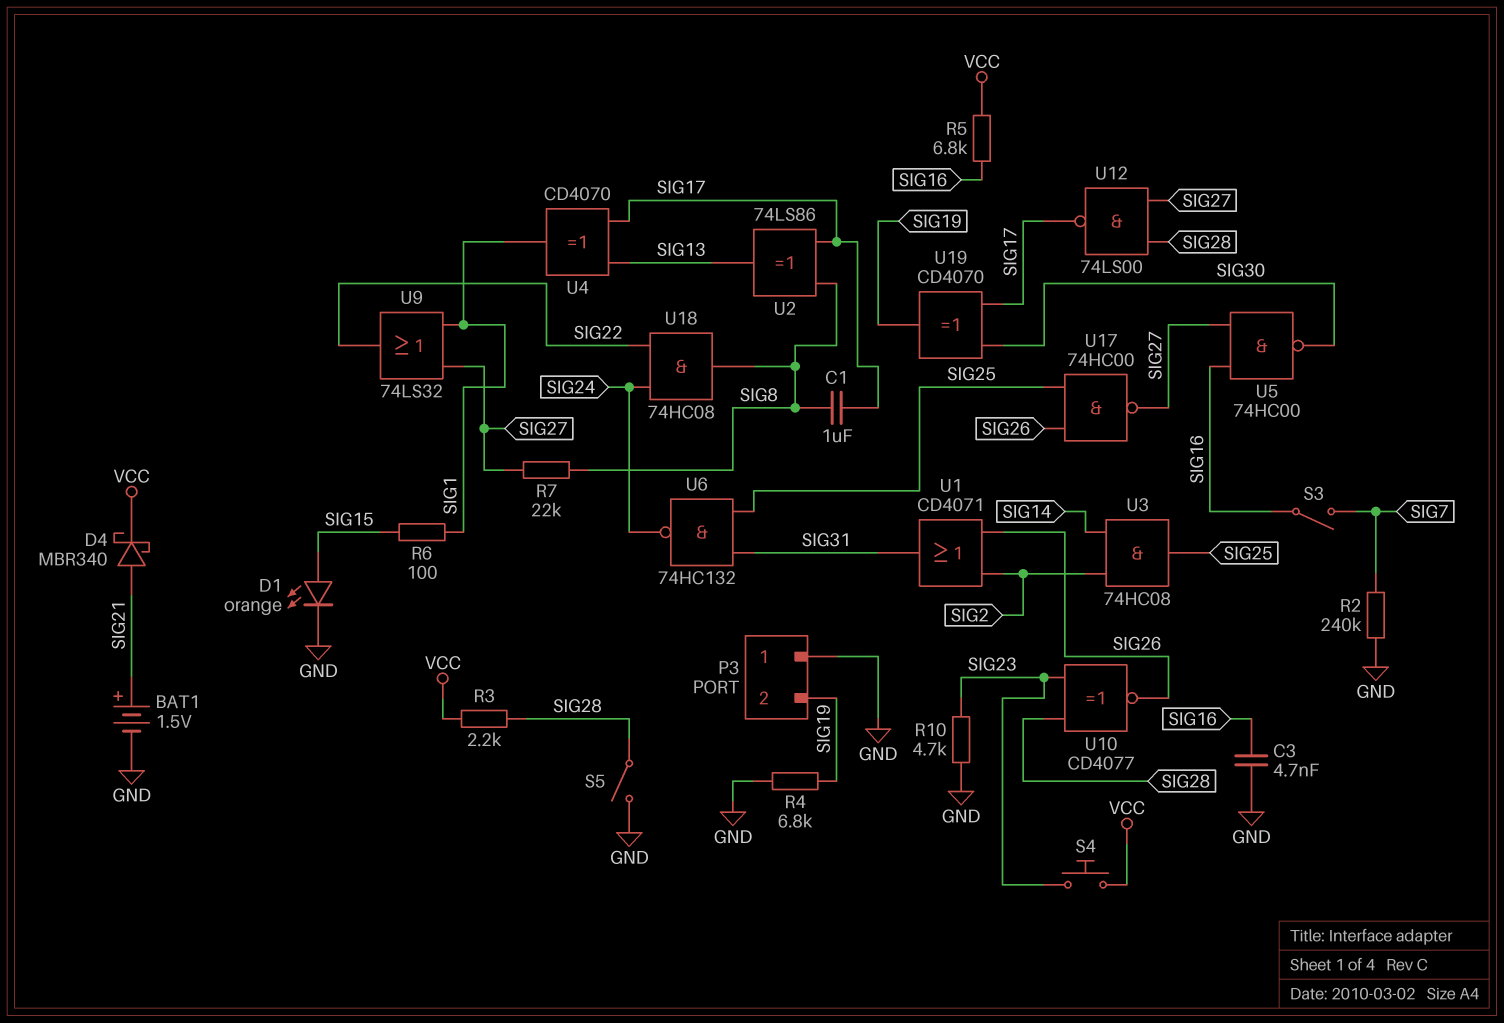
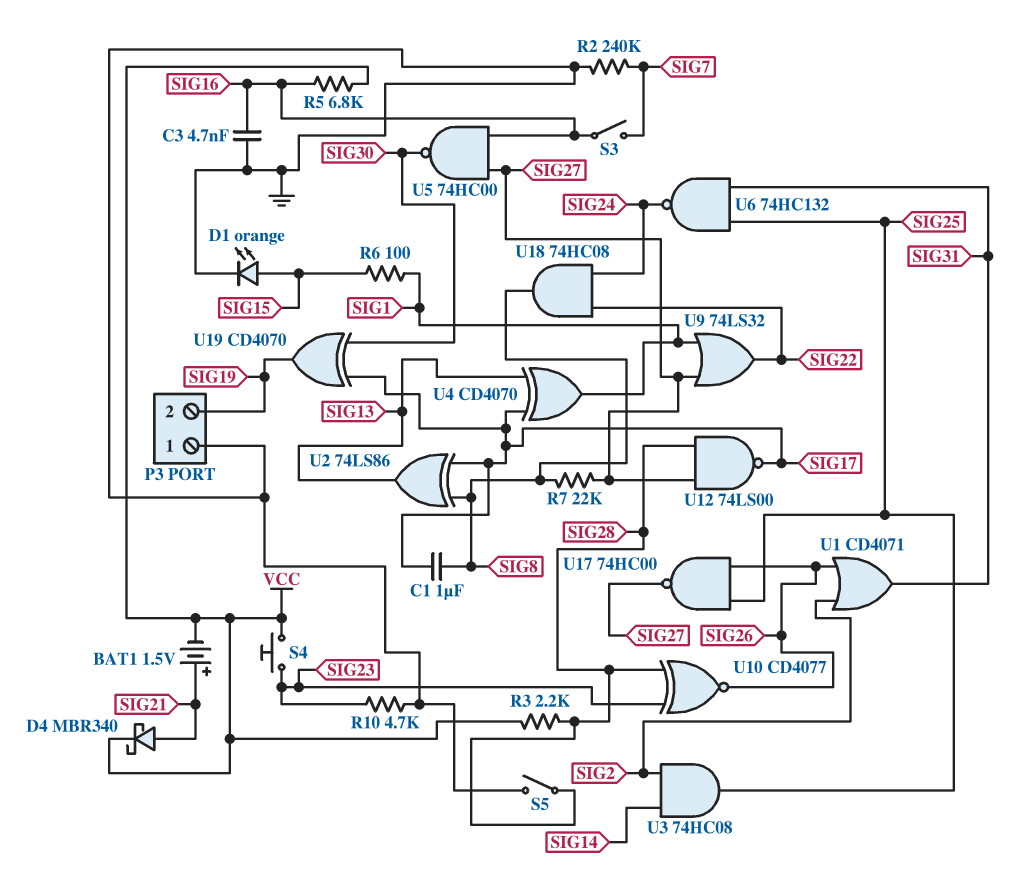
BAT1: 1.5V (plus SIG21, minus GND) -> 1.5V (plus SIG21, minus VCC)
R4: 6.8k (GND, SIG19) -> none

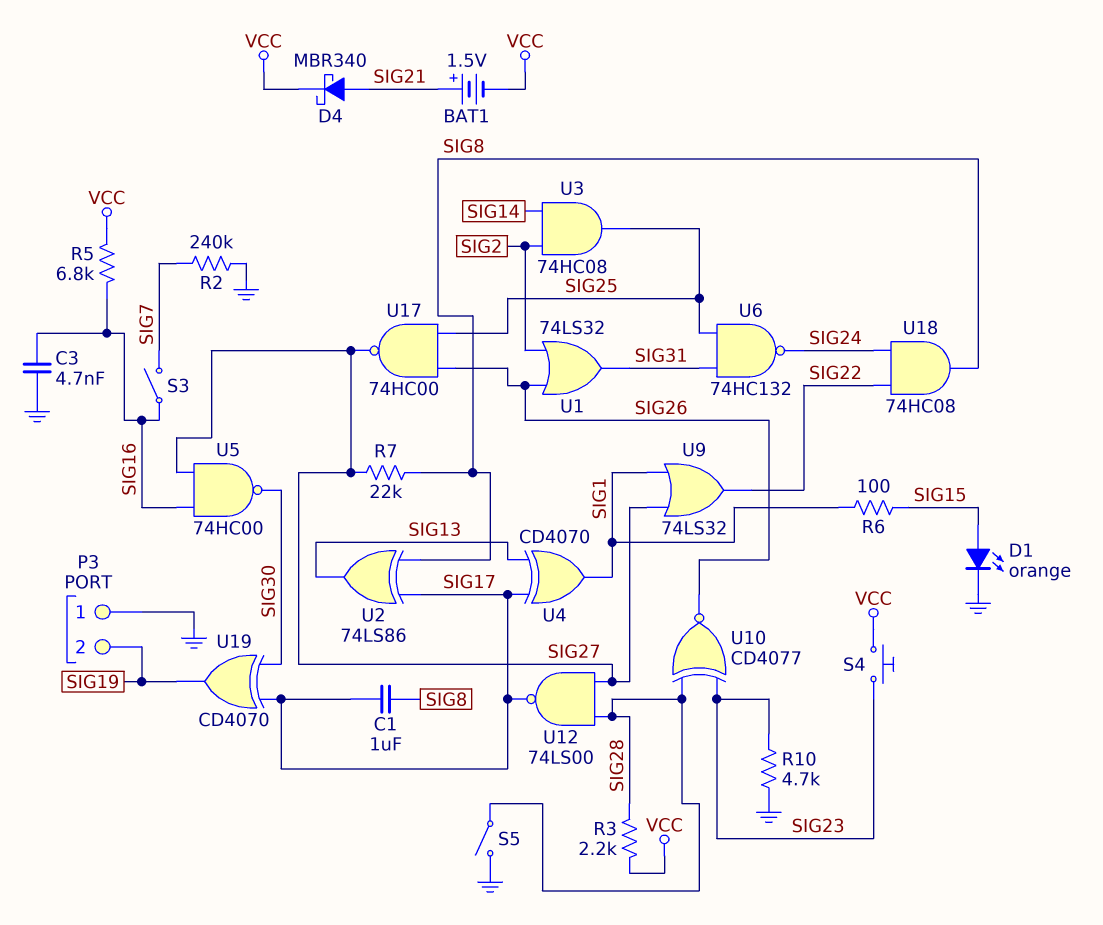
U1: OR CD4071 (in SIG2, in SIG26, out SIG31) -> OR 74LS32 (in SIG2, in SIG26, out SIG31)

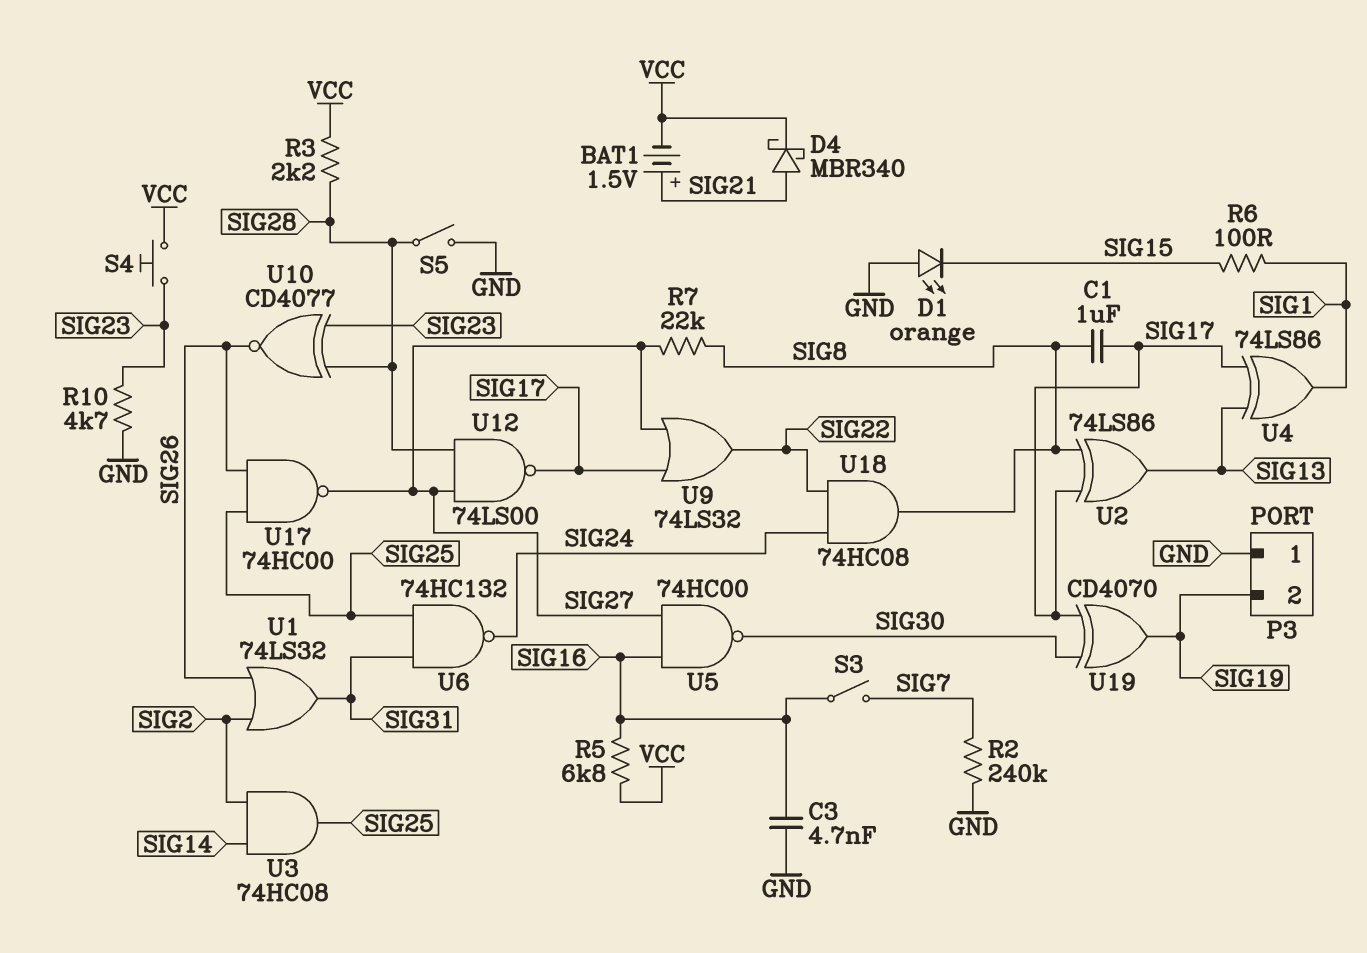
D1: LED orange (A SIG15, K GND) -> LED orange (A GND, K SIG15)
U4: XOR CD4070 (in SIG13, in SIG17, out SIG1) -> XOR 74LS86 (in SIG13, in SIG17, out SIG1)
U9: OR 74LS32 (in SIG1, in SIG27, out SIG22) -> OR 74LS32 (in SIG17, in SIG27, out SIG22)

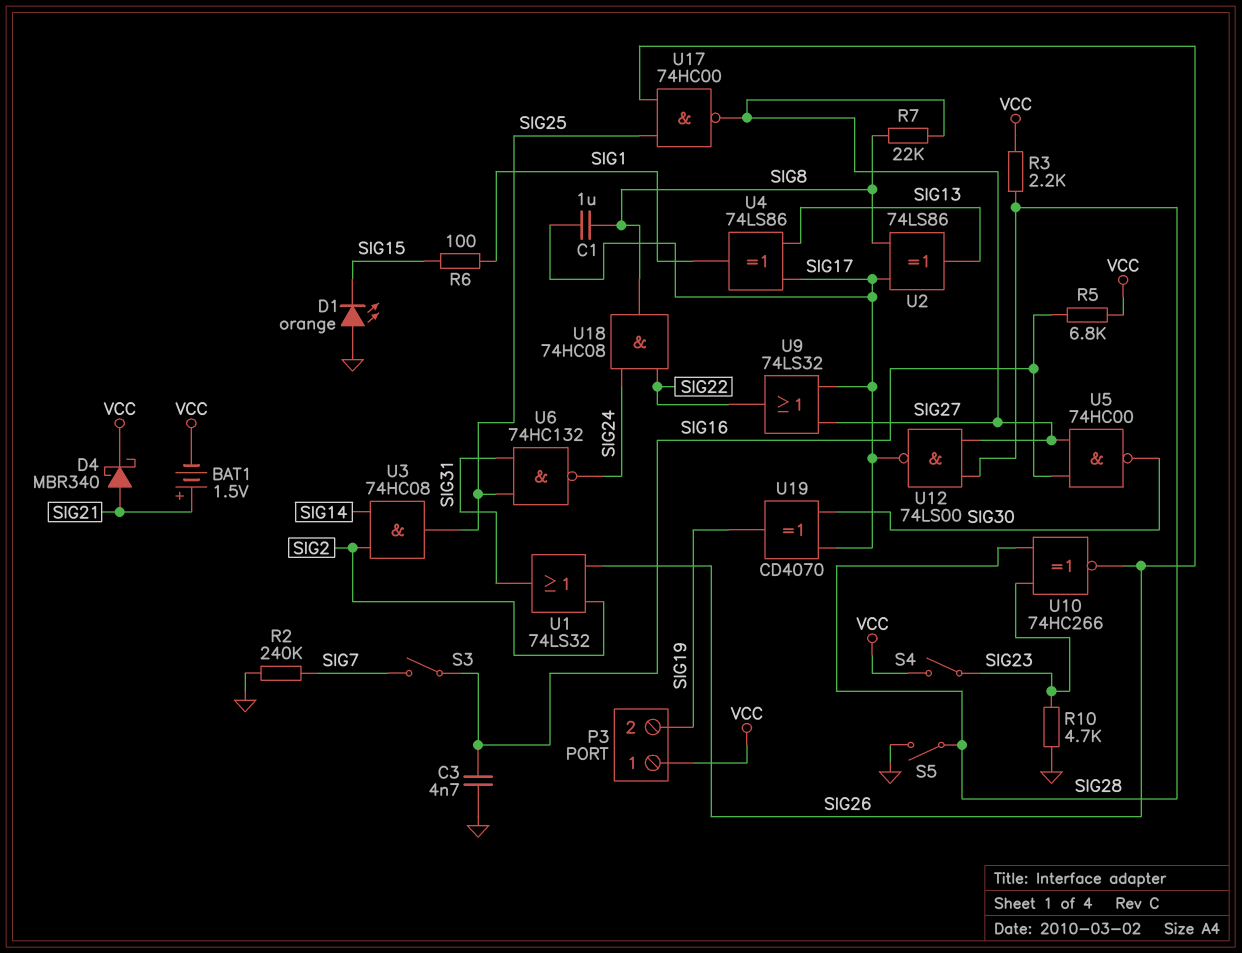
P3 pin 1: GND -> VCC
S4: button (SIG23, VCC) -> switch (SIG23, VCC)
U10: XNOR CD4077 (in SIG23, in SIG28, out SIG26) -> XNOR 74HC266 (in SIG23, in SIG28, out SIG26)

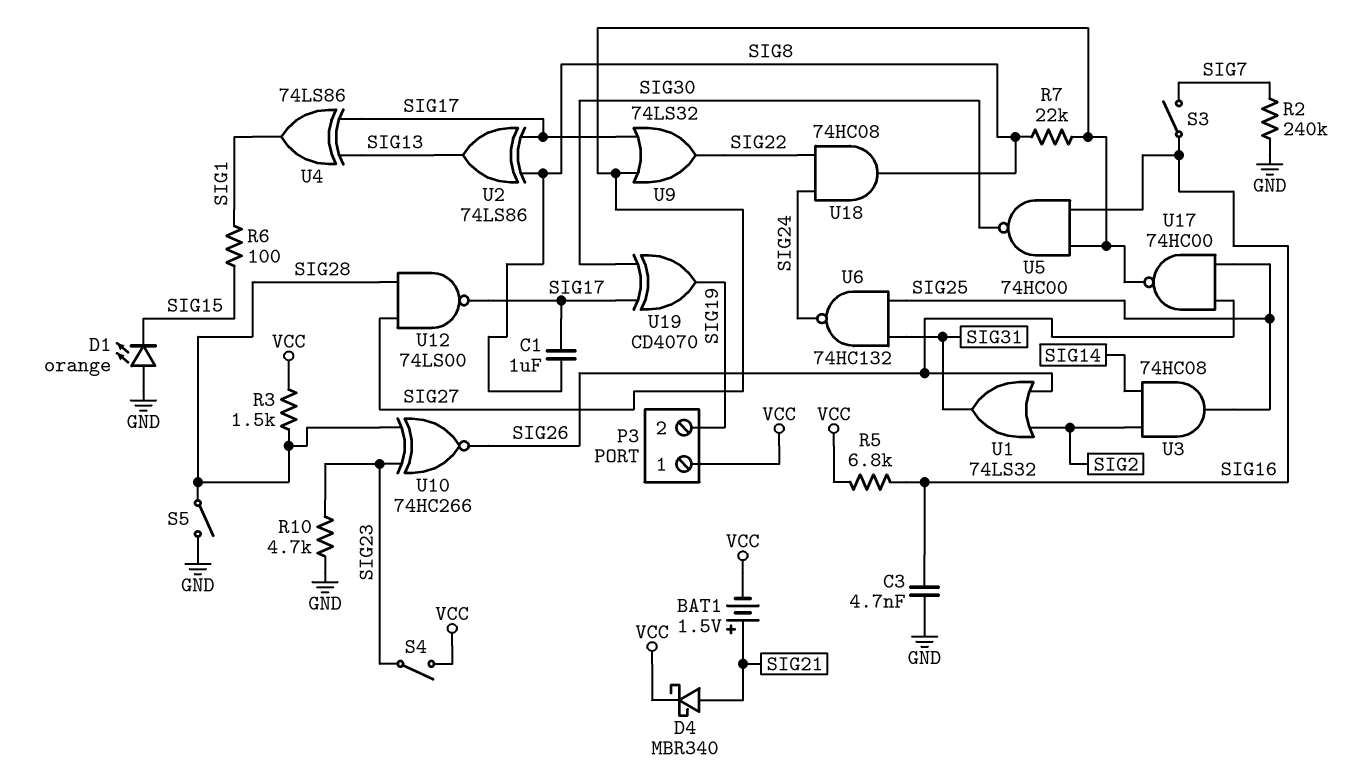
R3: 2.2k (SIG28, VCC) -> 1.5k (SIG28, VCC)

